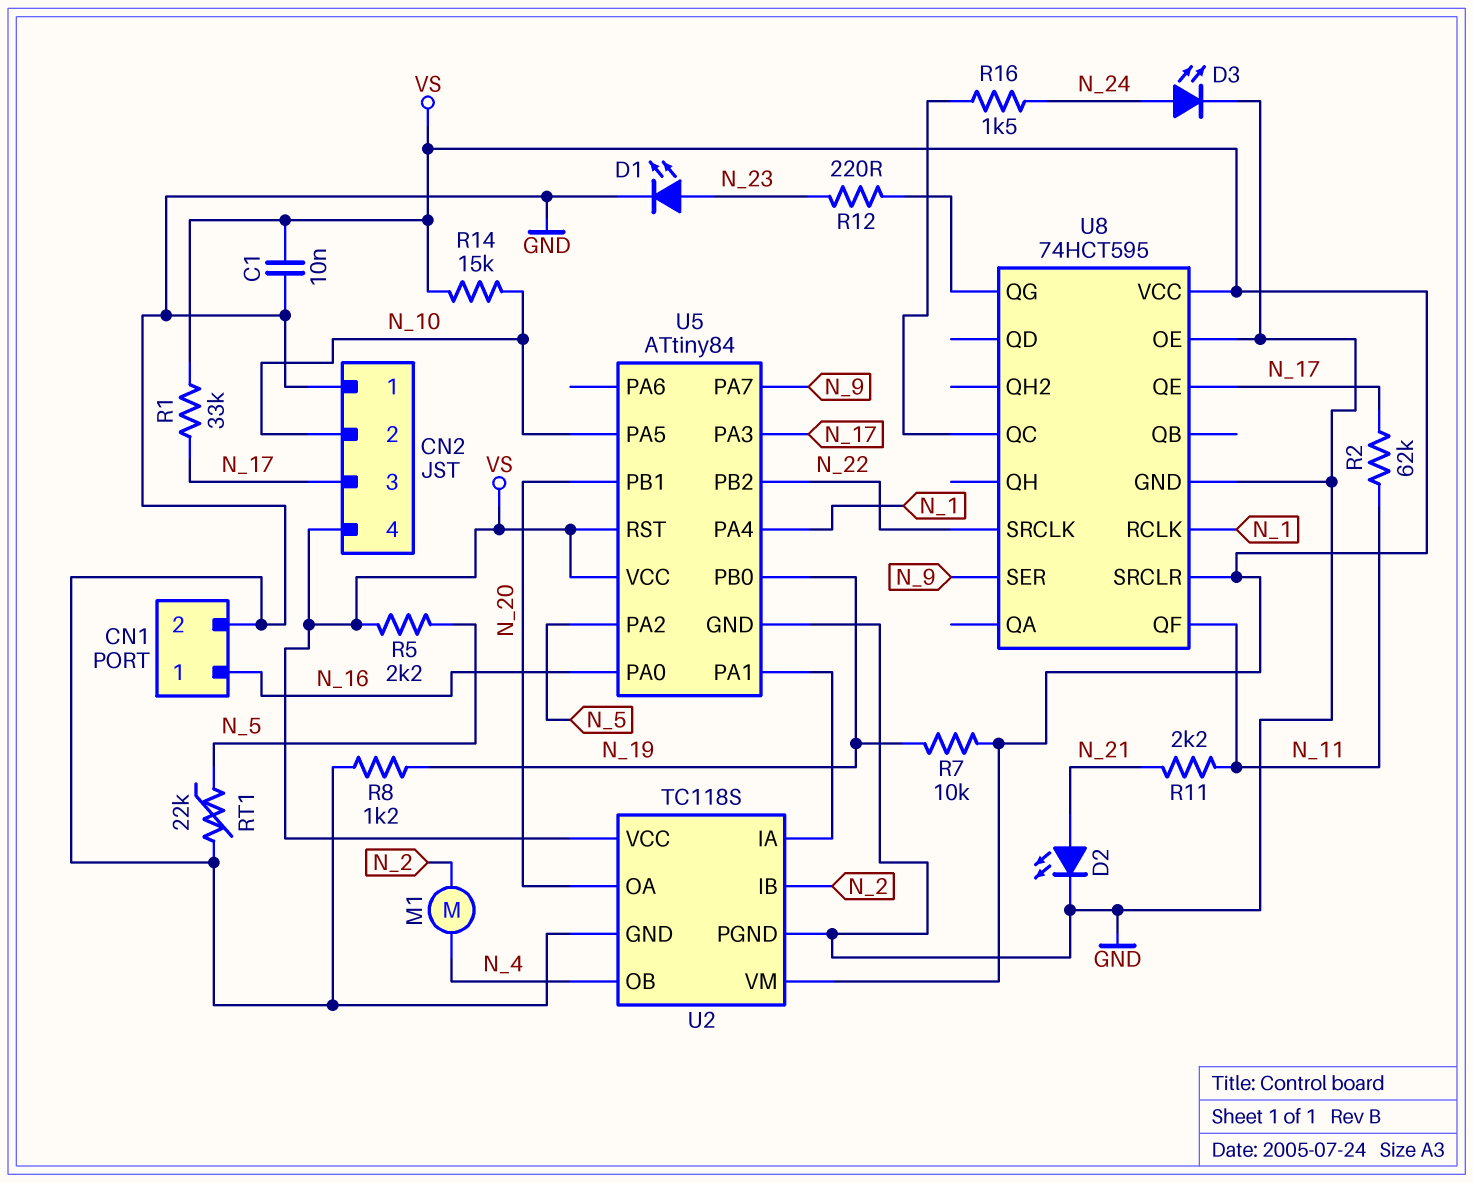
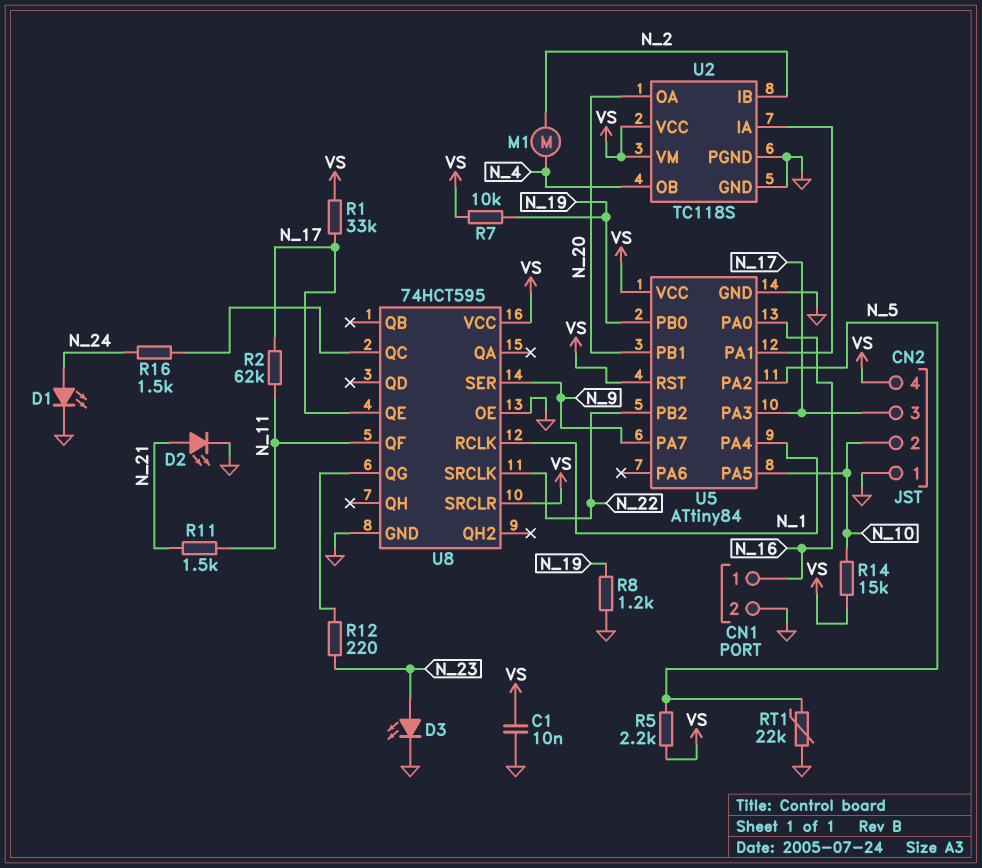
D1: LED (A N_23, K GND) -> LED (A N_24, K GND)
D3: LED (A N_24, K GND) -> LED (A N_23, K GND)
R11: 2.2k (N_11, N_21) -> 1.5k (N_11, N_21)

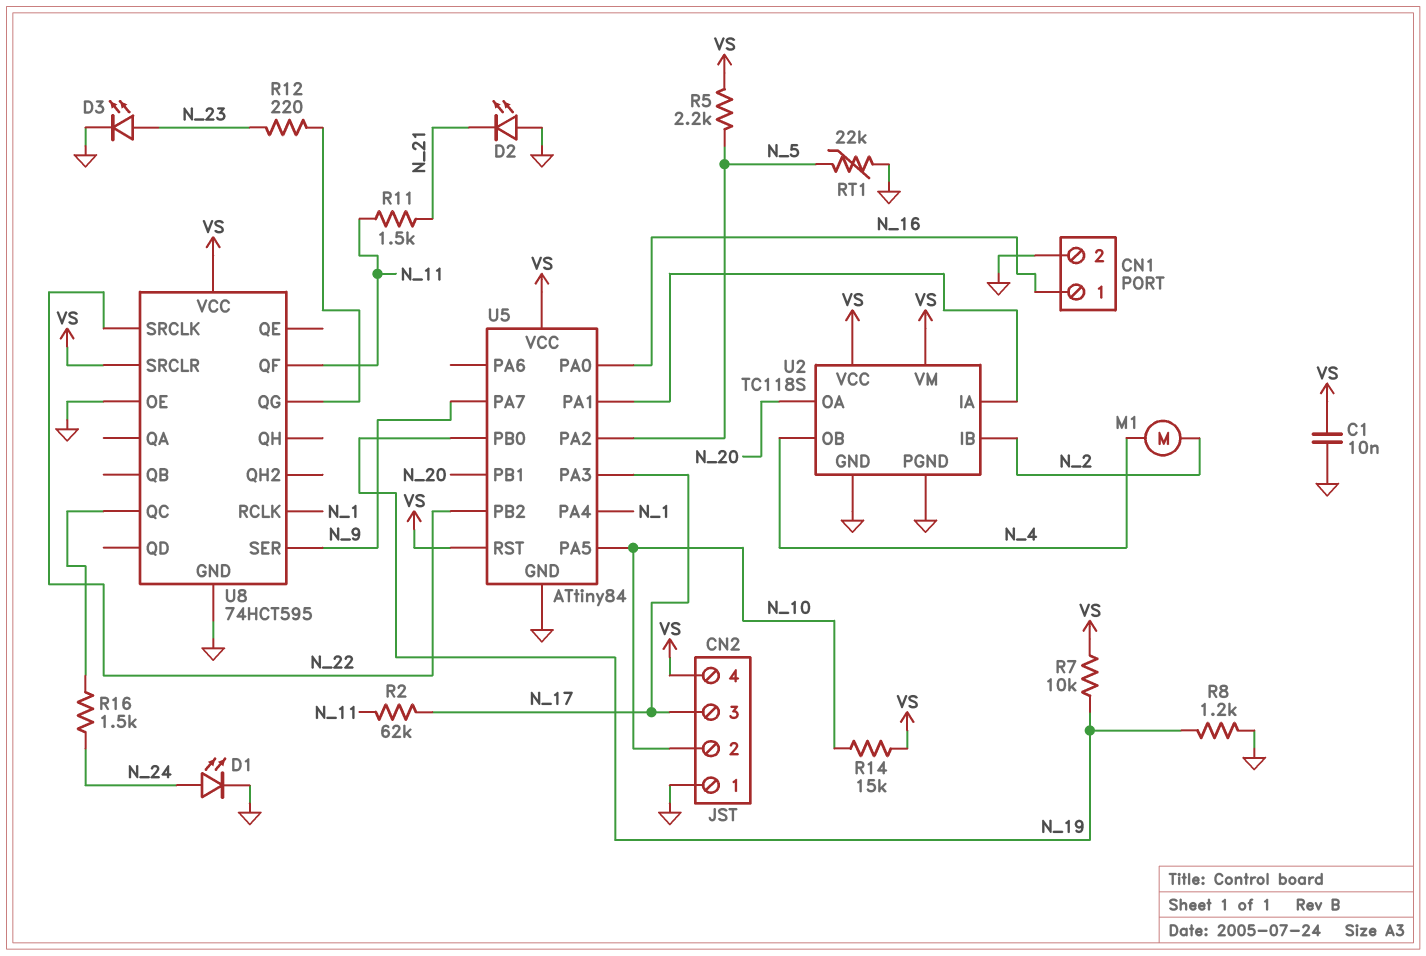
D2: LED (A N_21, K GND) -> LED (A GND, K N_21)
R1: 33k (N_17, VS) -> none
U8 pin QE: N_17 -> none

